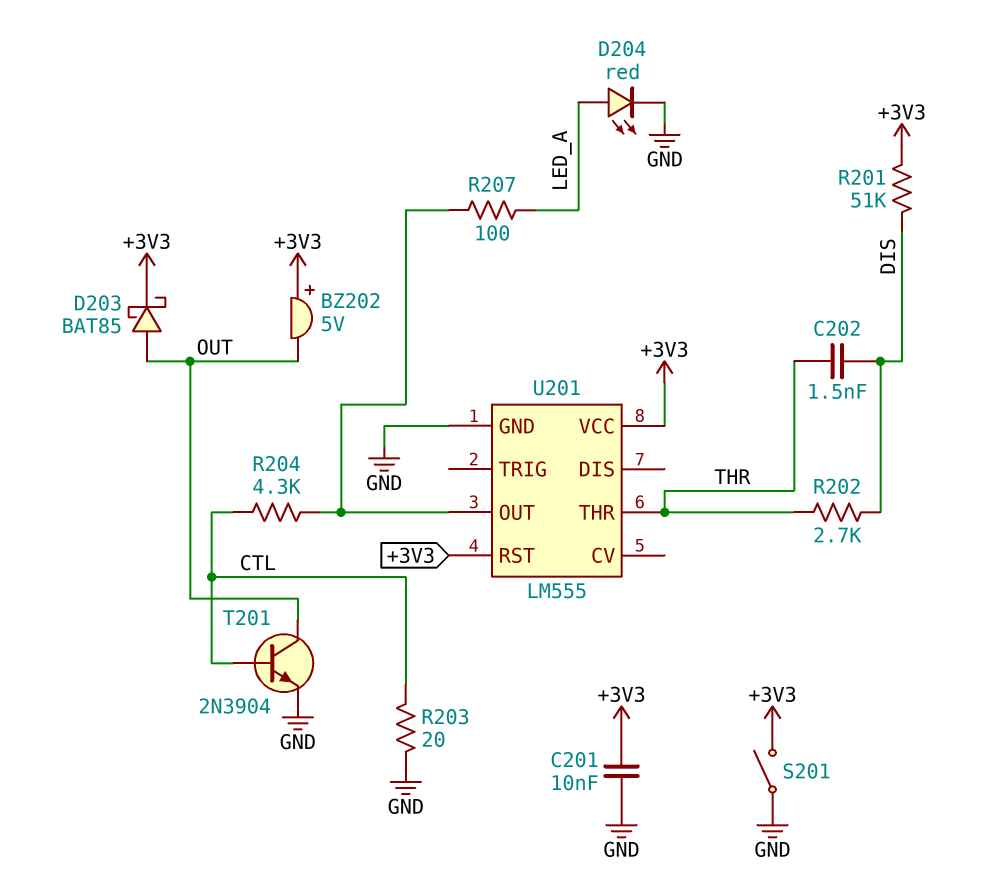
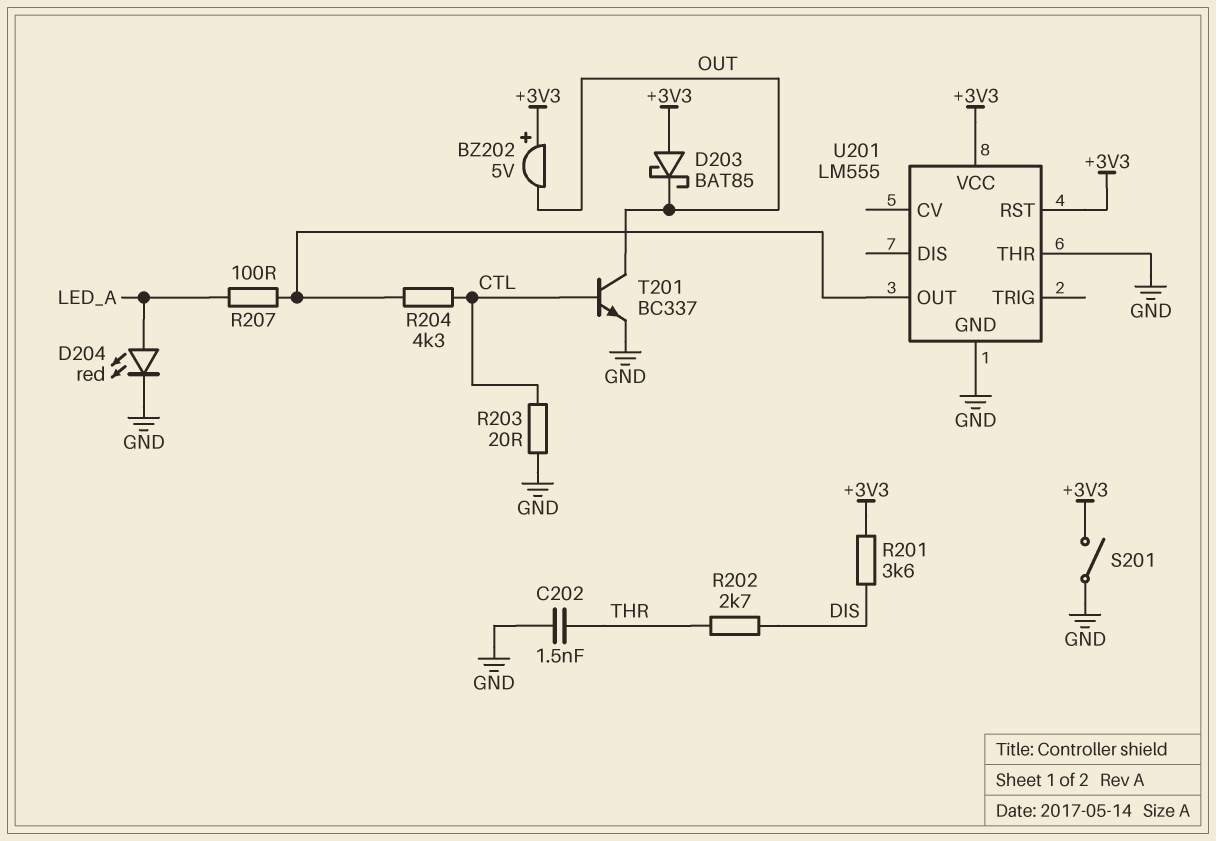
C201: 10nF (+3V3, GND) -> none
C202: 1.5nF (DIS, THR) -> 1.5nF (GND, THR)
D203: schottky BAT85 (A OUT, K +3V3) -> schottky BAT85 (A +3V3, K OUT)
R201: 51k (+3V3, DIS) -> 3.6k (+3V3, DIS)
T201: NPN 2N3904 (B CTL, C OUT, E GND) -> NPN BC337 (B CTL, C OUT, E GND)
U201 pin THR: THR -> GND

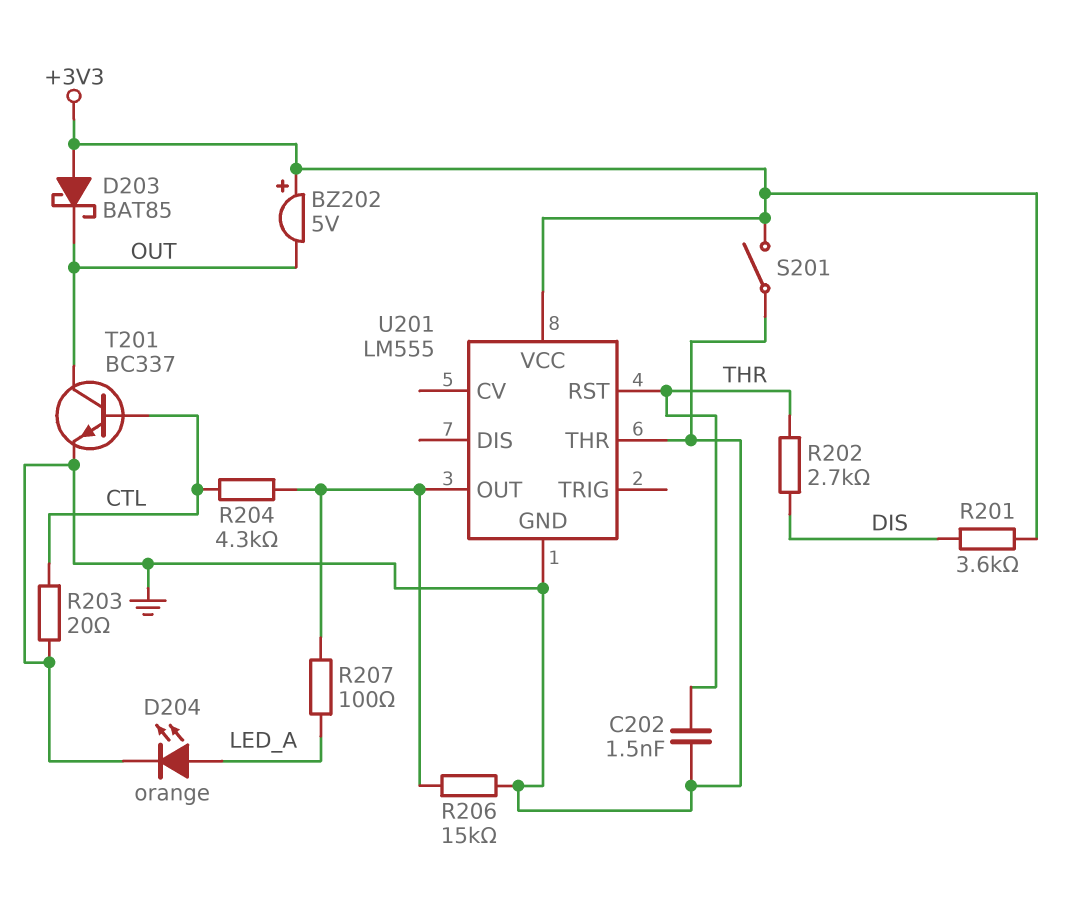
D204: LED red (A LED_A, K GND) -> LED orange (A LED_A, K GND)
R206: none -> 15k (GND, U201/OUT)
U201 pin RST: +3V3 -> THR

